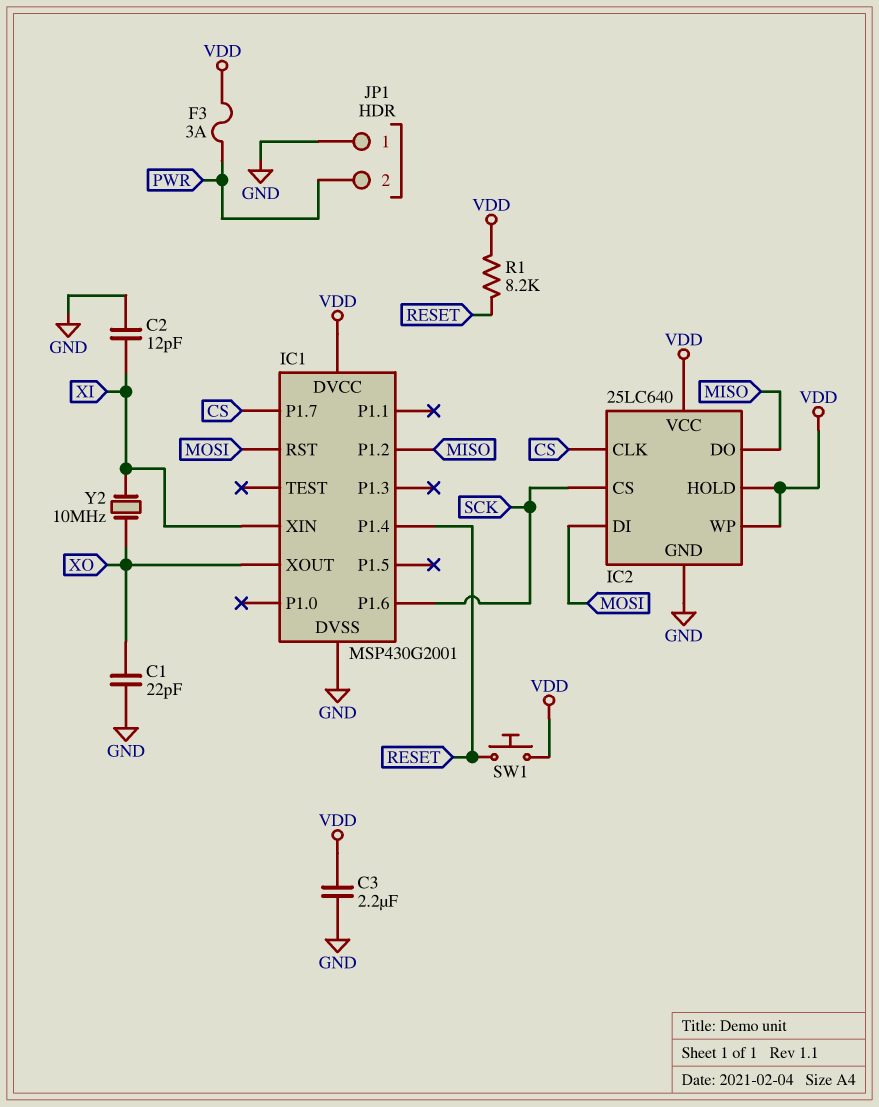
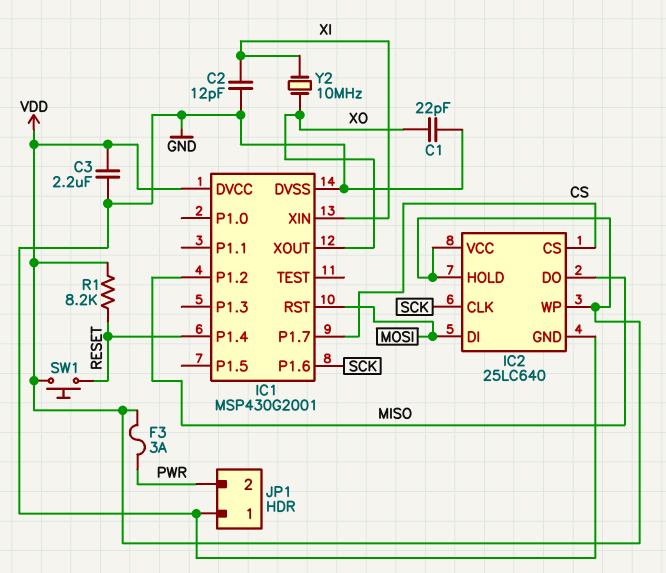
IC2 pin CLK: CS -> SCK
IC2 pin CS: SCK -> CS

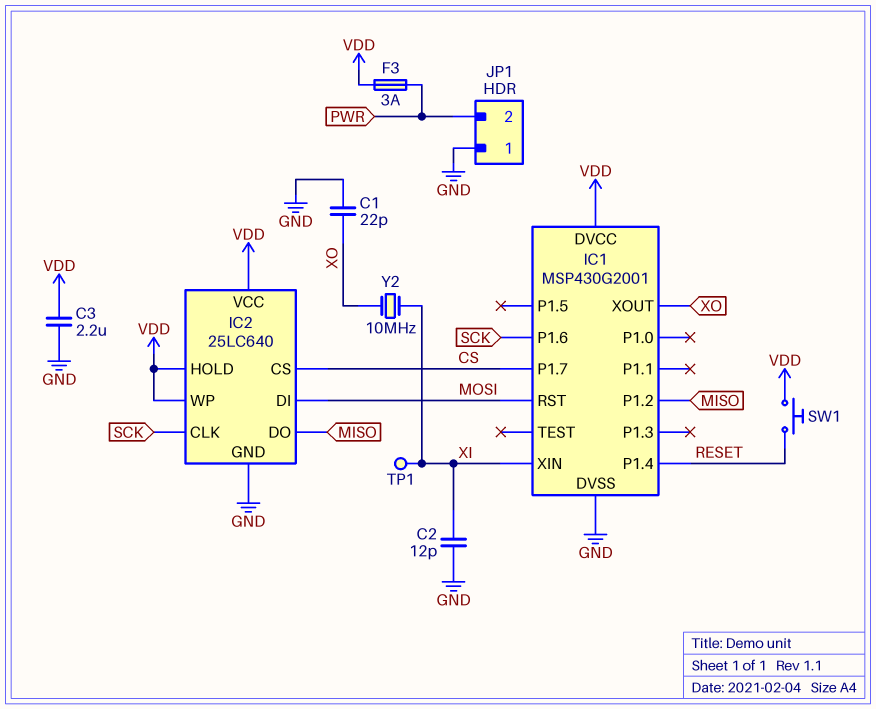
R1: 8.2k (RESET, VDD) -> none
TP1: none -> test point (XI)

